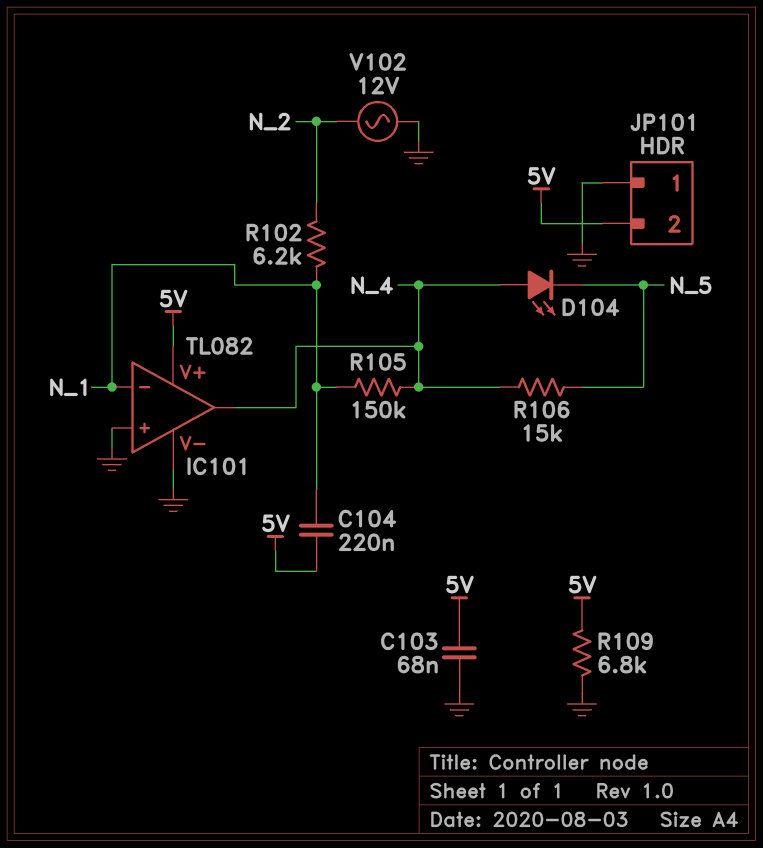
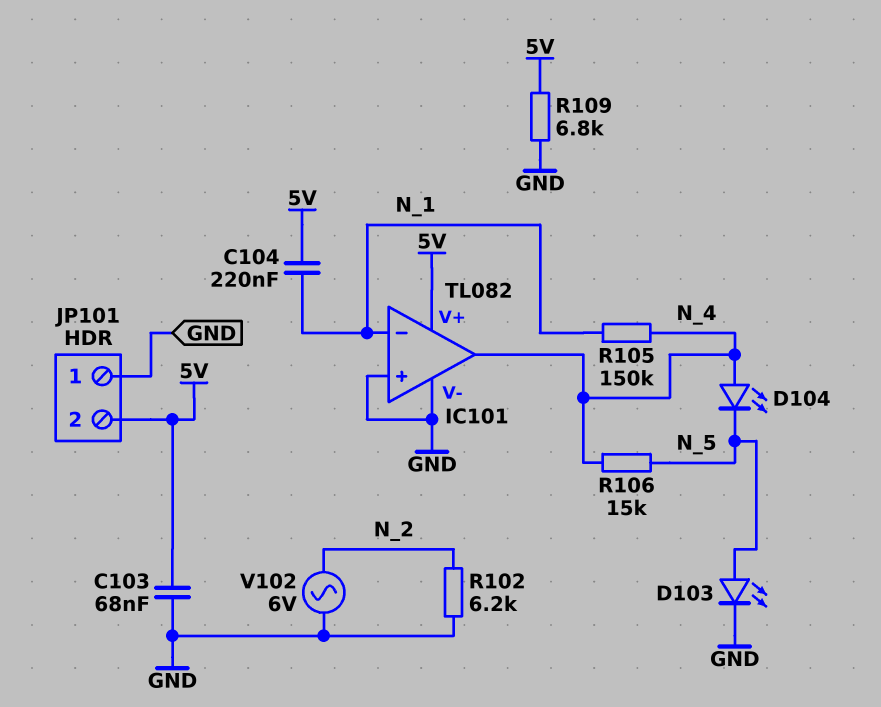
D103: none -> LED (A N_5, K GND)
R102: 6.2k (N_1, N_2) -> 6.2k (GND, N_2)
V102: AC 12V (GND, N_2) -> AC 6V (GND, N_2)

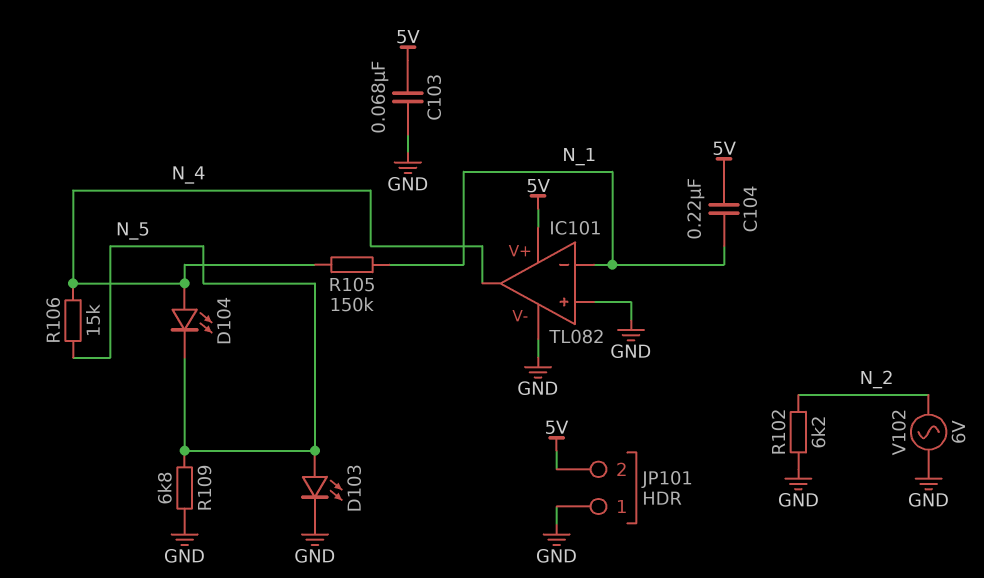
R109: 6.8k (5V, GND) -> 6.8k (GND, N_5)

